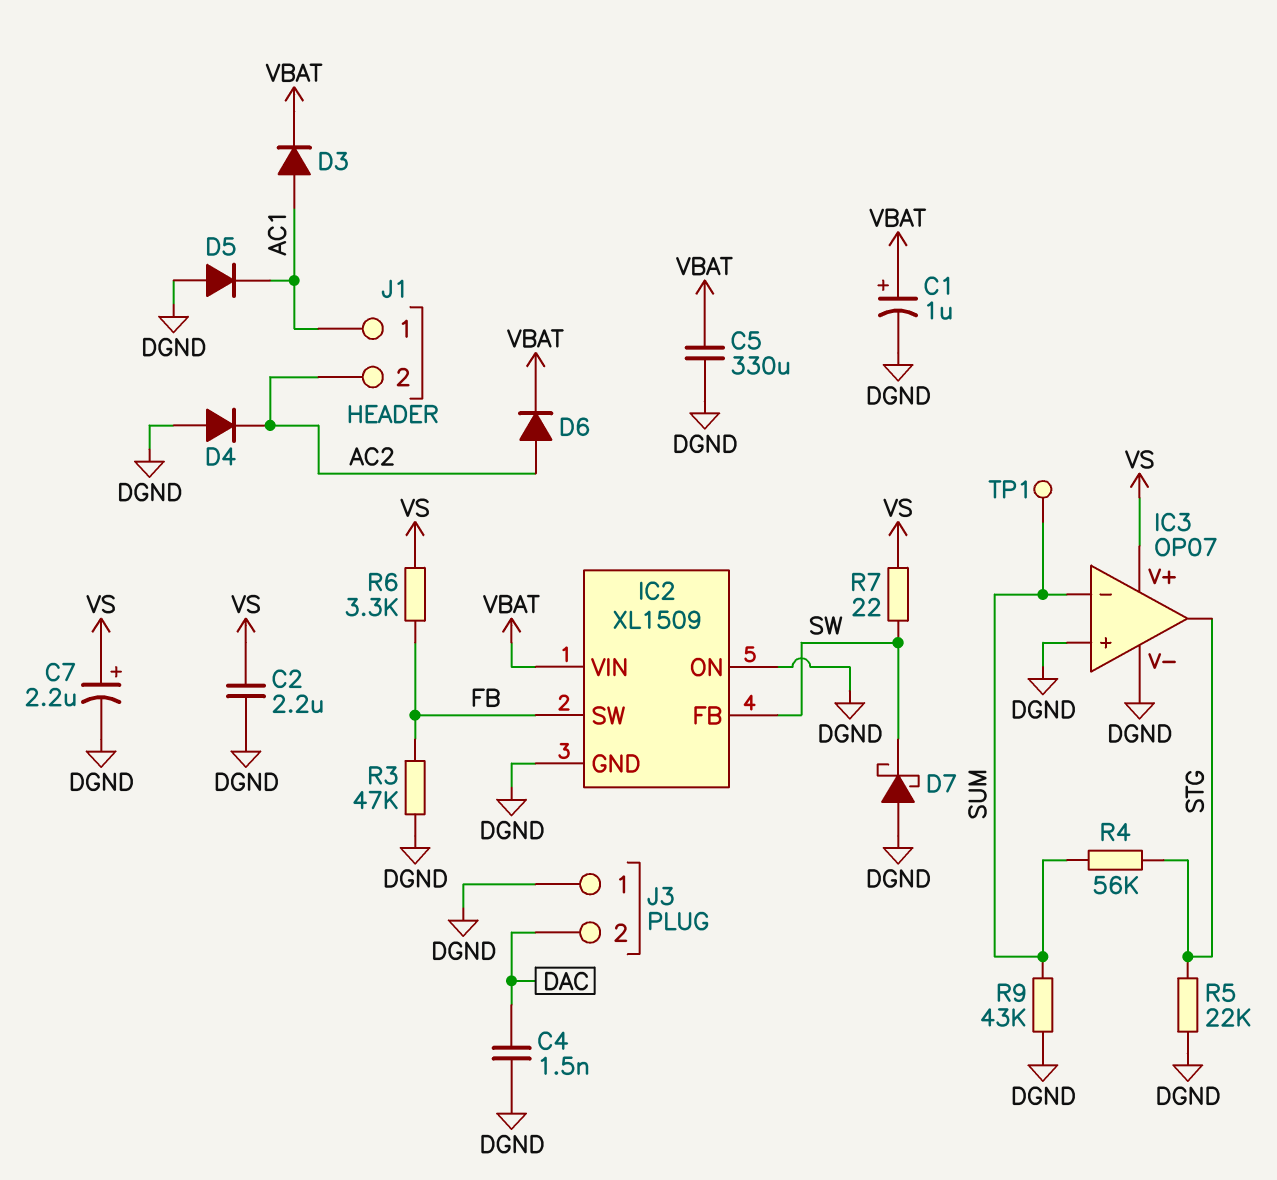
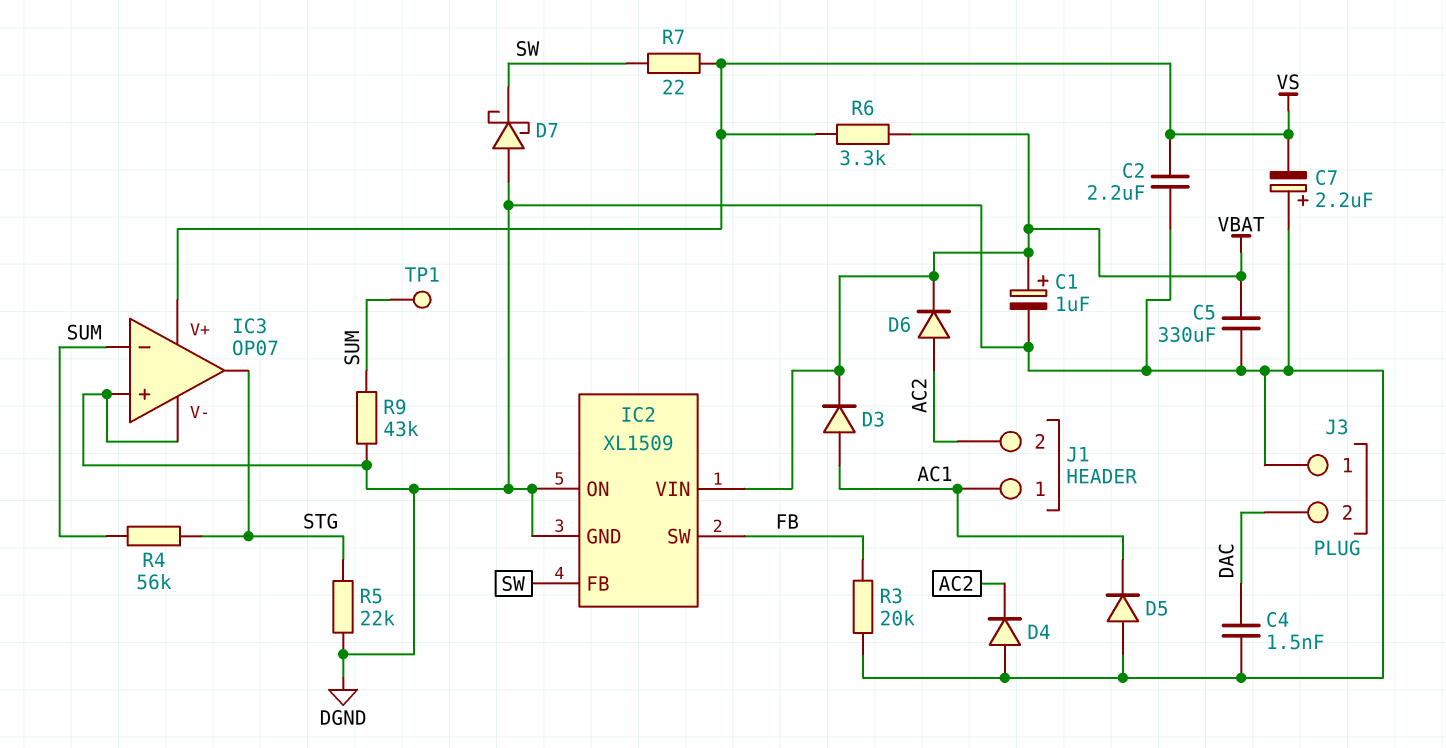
C7: 2.2uF (plus VS, minus DGND) -> 2.2uF (plus DGND, minus VS)
R3: 47k (DGND, FB) -> 20k (DGND, FB)
R6: 3.3k (FB, VS) -> 3.3k (VBAT, VS)

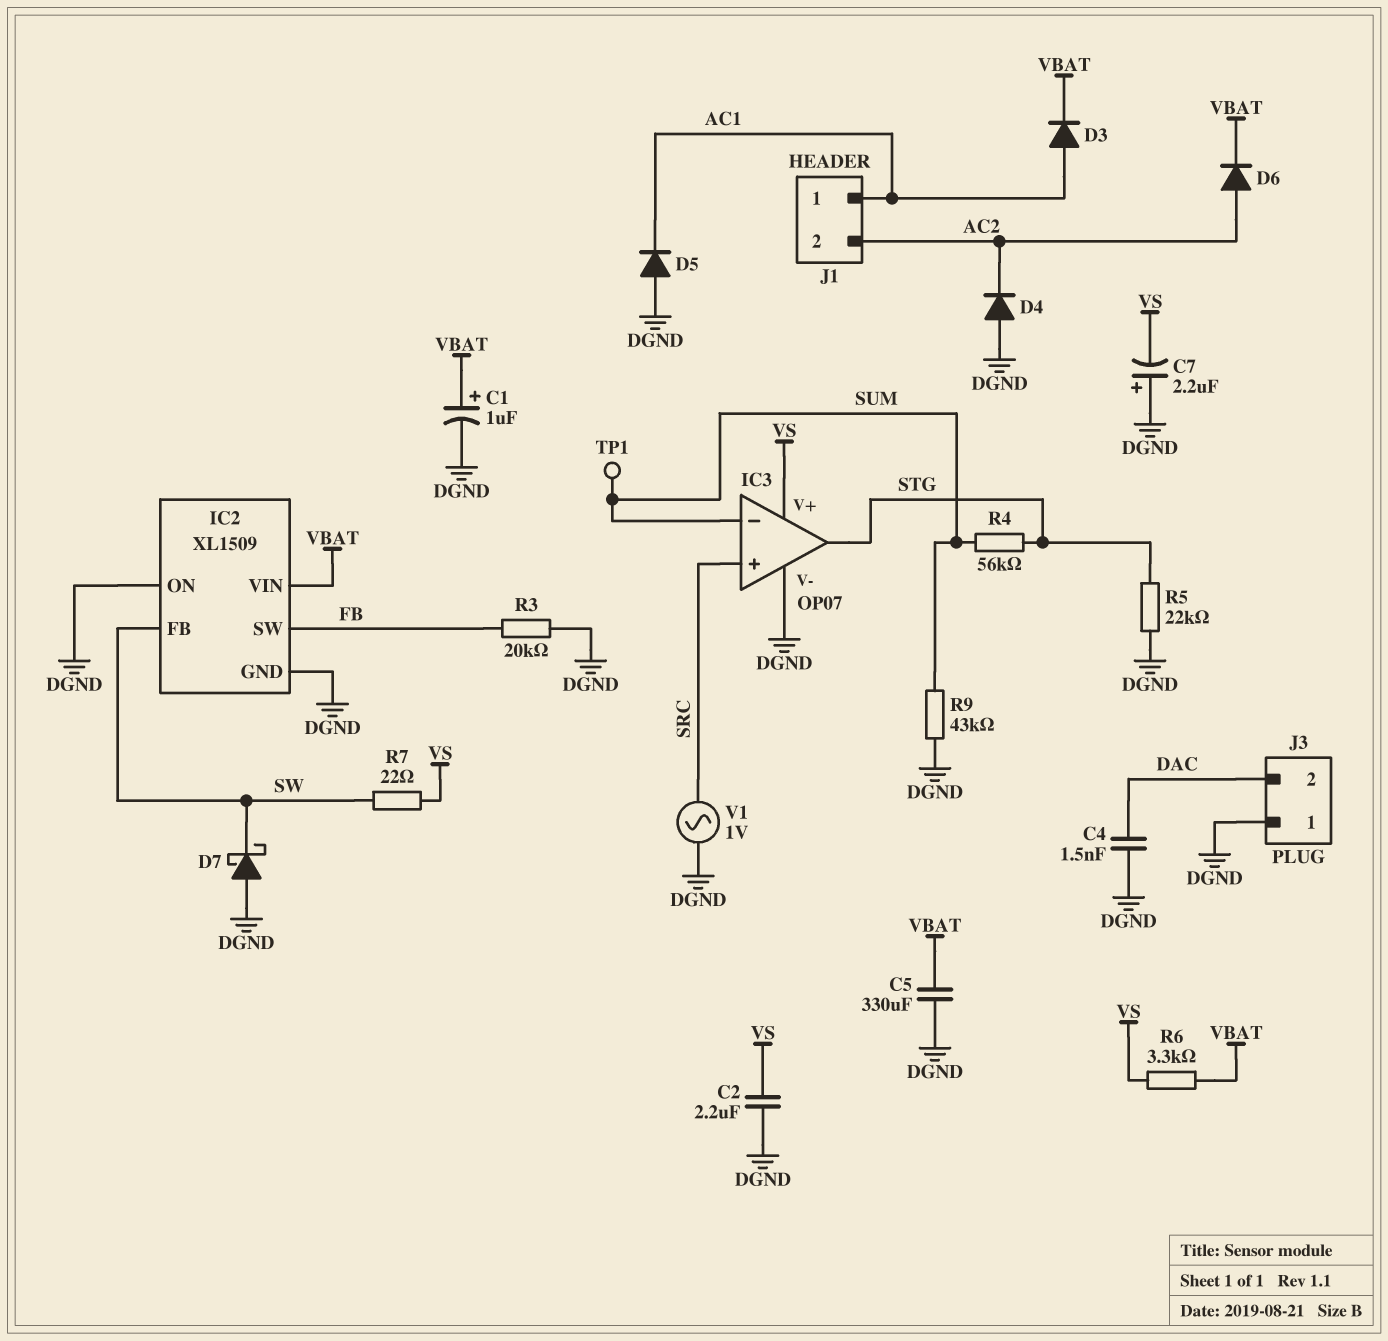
IC3 pin in+: DGND -> SRC
V1: none -> AC 1V (DGND, SRC)

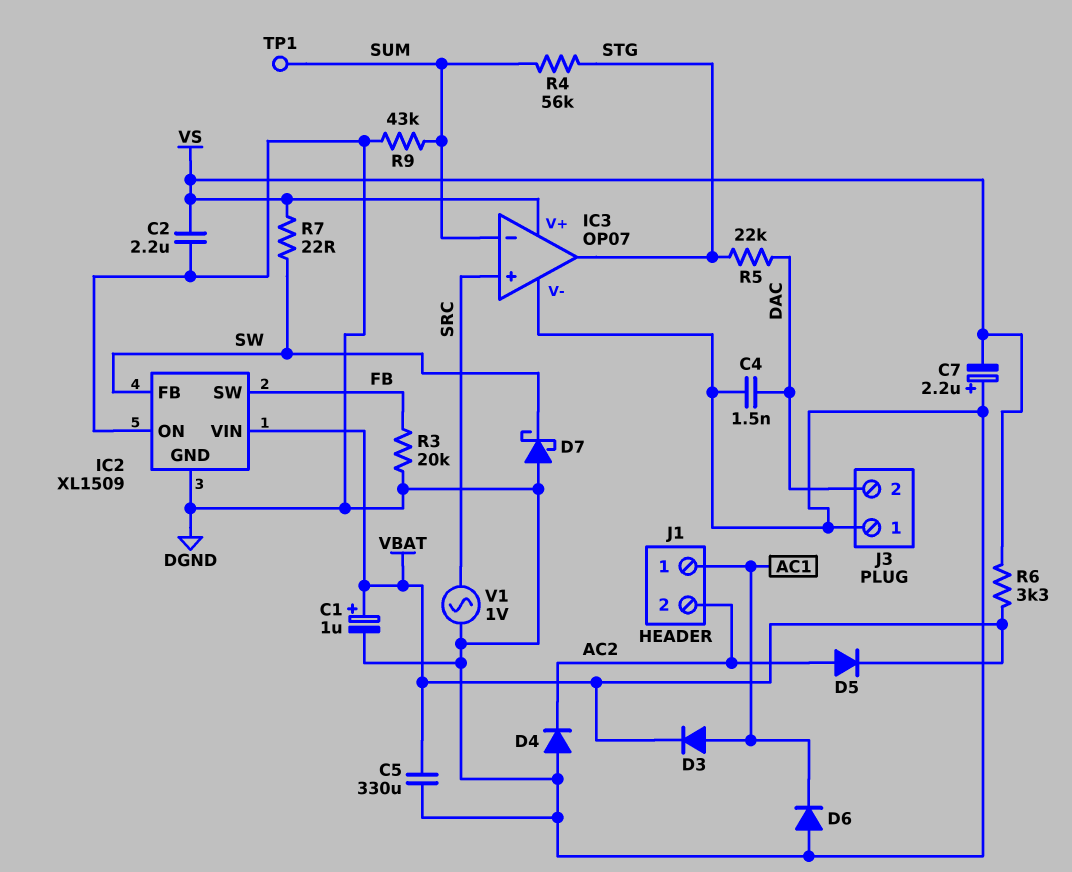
D5: diode (A DGND, K AC1) -> diode (A AC2, K VBAT)
D6: diode (A AC2, K VBAT) -> diode (A DGND, K AC1)
R5: 22k (DGND, STG) -> 22k (DAC, STG)

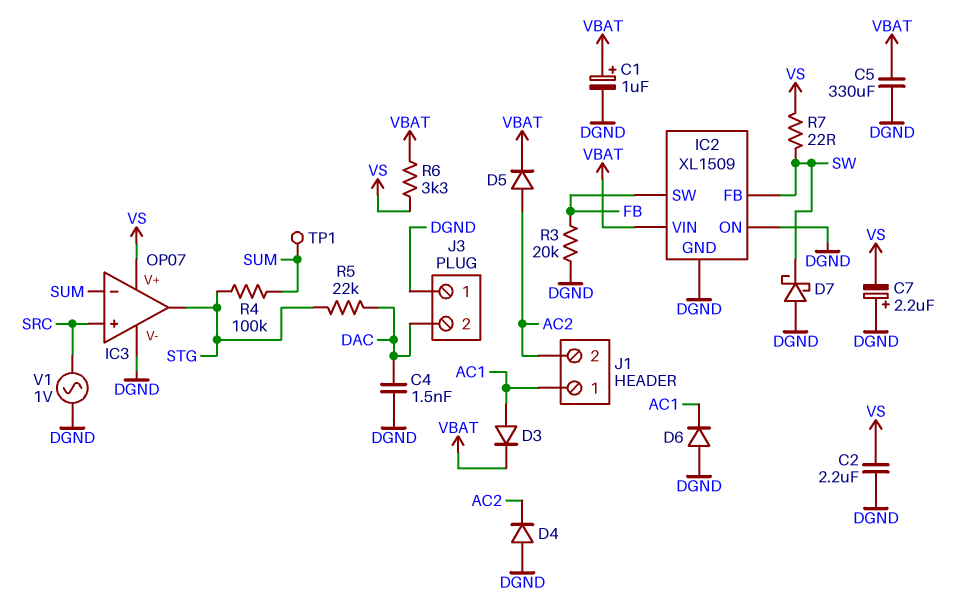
R4: 56k (STG, SUM) -> 100k (STG, SUM)
R9: 43k (DGND, SUM) -> none

